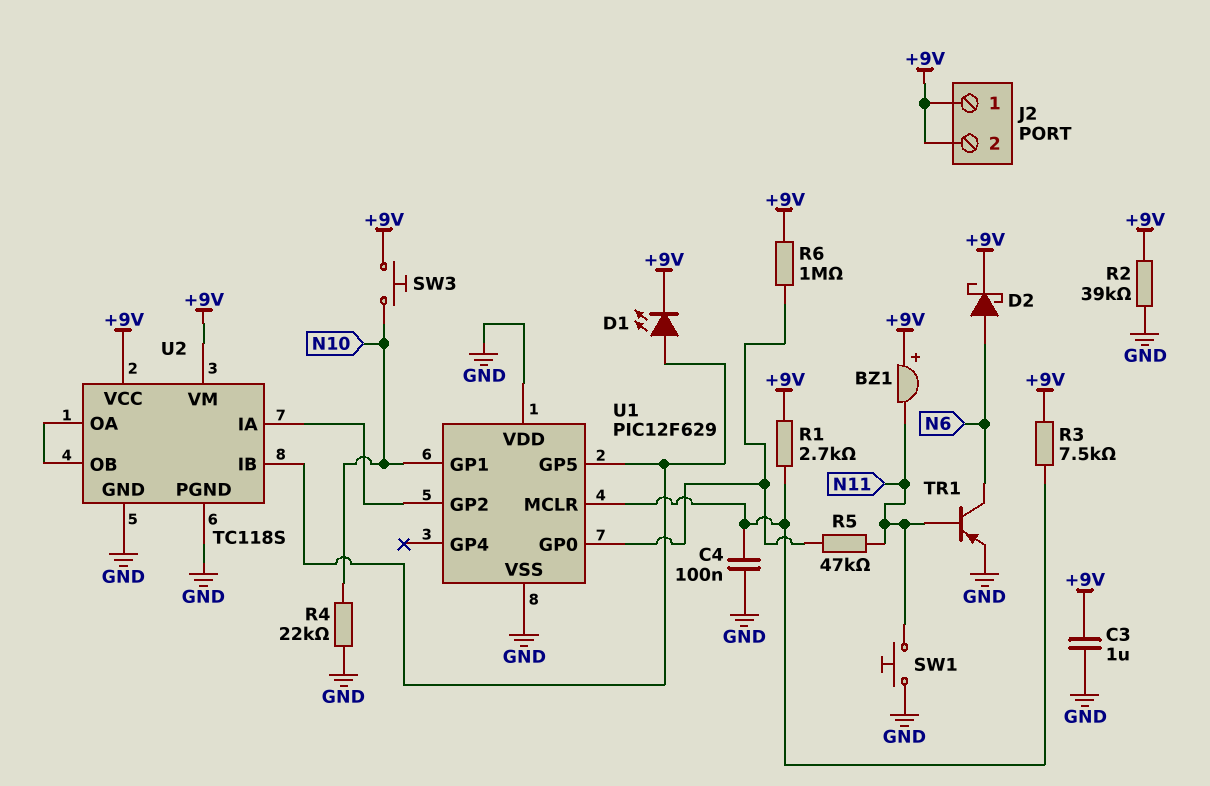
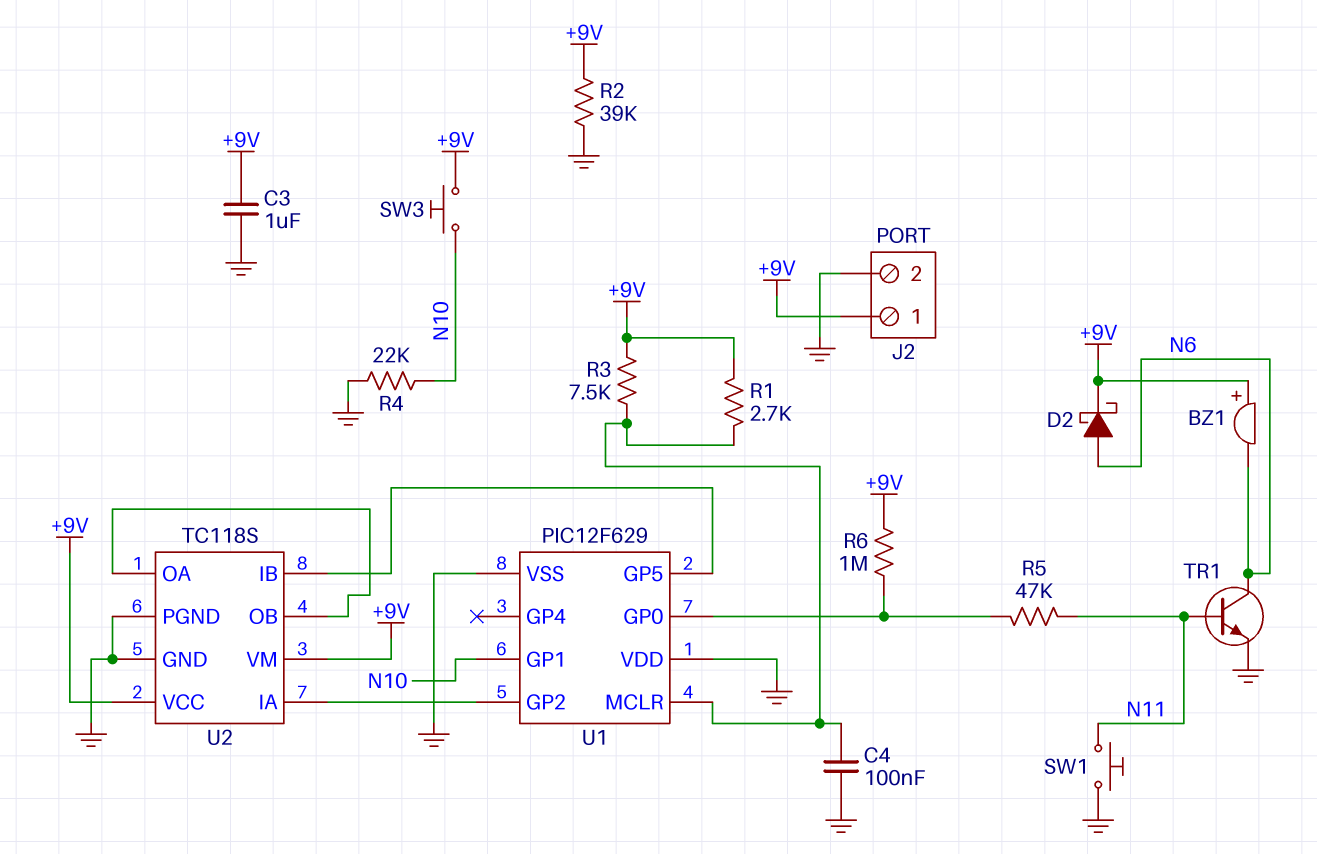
BZ1: buzzer (plus +9V, minus N11) -> buzzer (plus +9V, minus N6)
D1: LED (A U1/GP5, K +9V) -> none
J2 pin 2: +9V -> GND
TR1: PNP (B N11, C N6, E GND) -> NPN (B N11, C N6, E GND)

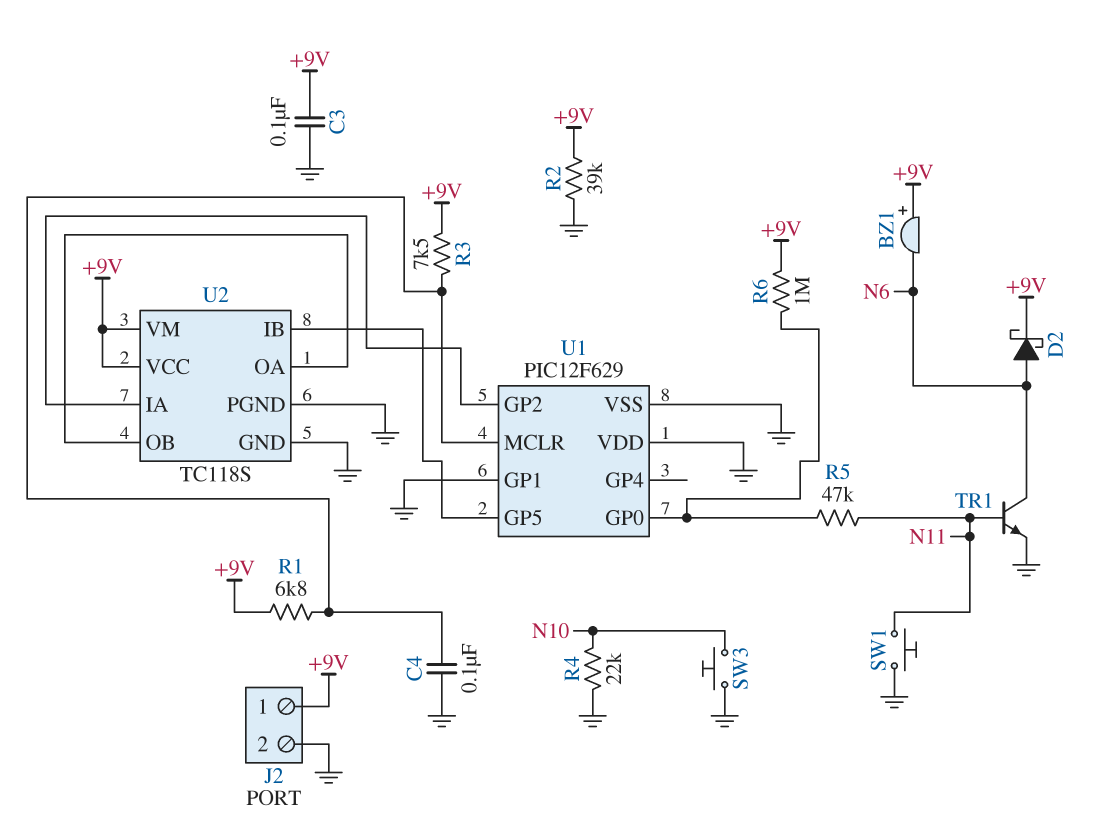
C3: 1uF (+9V, GND) -> 100nF (+9V, GND)
R1: 2.7k (+9V, U1/MCLR) -> 6.8k (+9V, U1/MCLR)
SW3: button (+9V, N10) -> button (GND, N10)
U1 pin GP1: N10 -> GND

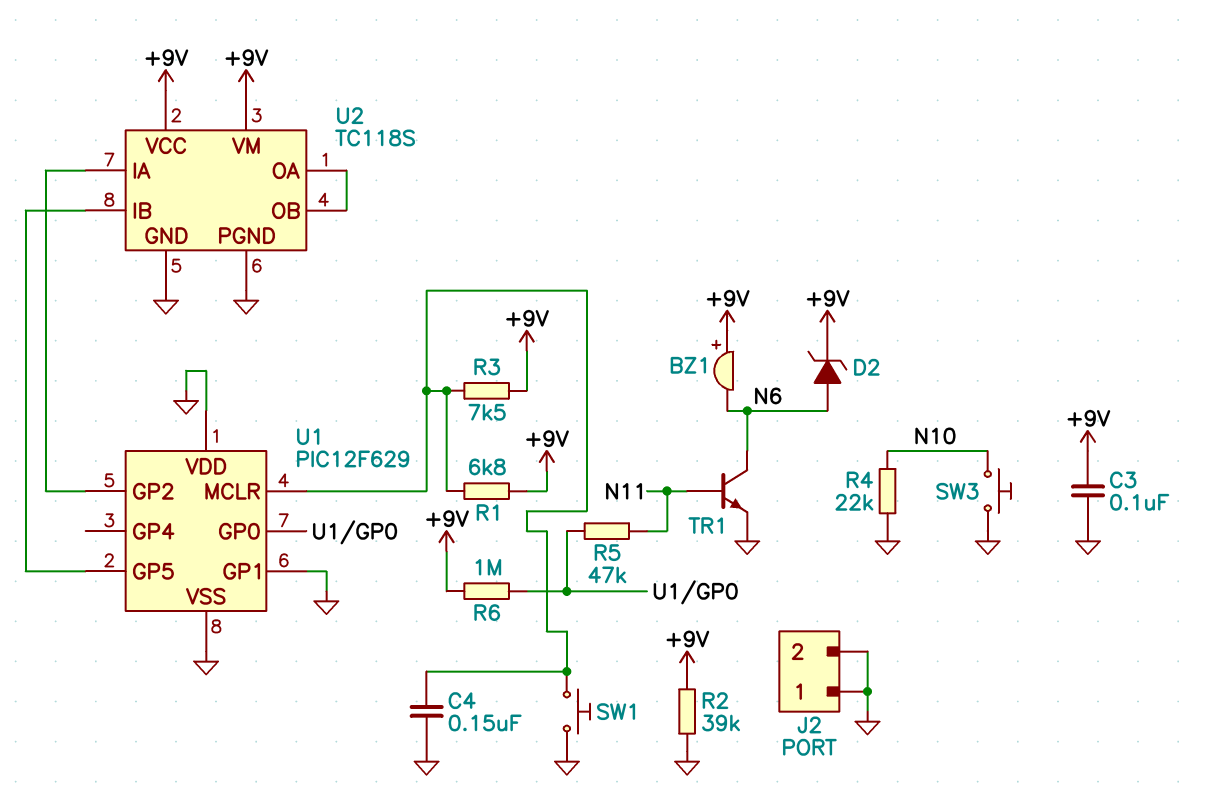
C4: 100nF (GND, U1/MCLR) -> 150nF (GND, U1/MCLR)
D2: schottky (A N6, K +9V) -> zener (A N6, K +9V)
J2 pin 1: +9V -> GND
SW1: button (GND, N11) -> button (GND, U1/MCLR)

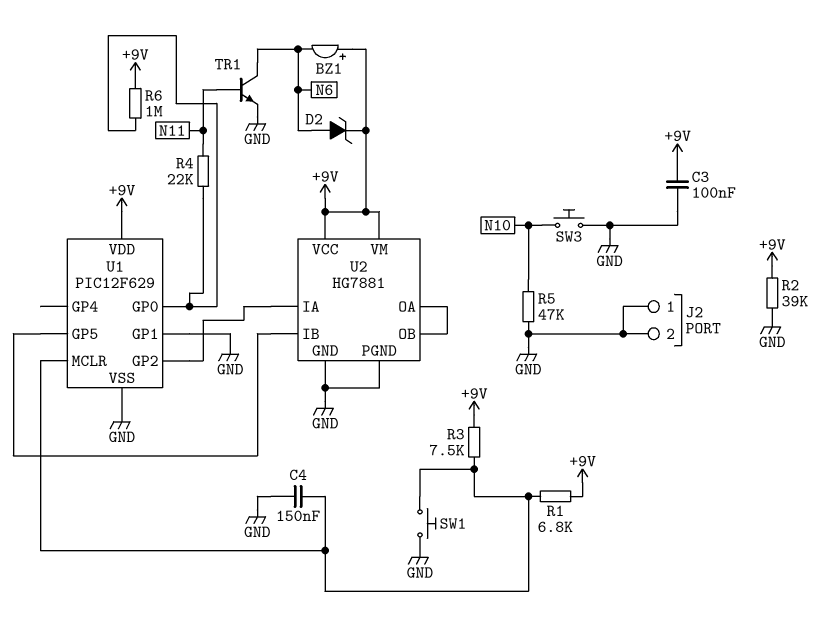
R4: 22k (GND, N10) -> 22k (N11, U1/GP0)
R5: 47k (N11, U1/GP0) -> 47k (GND, N10)
U1 pin VDD: GND -> +9V
U2: TC118S -> HG7881

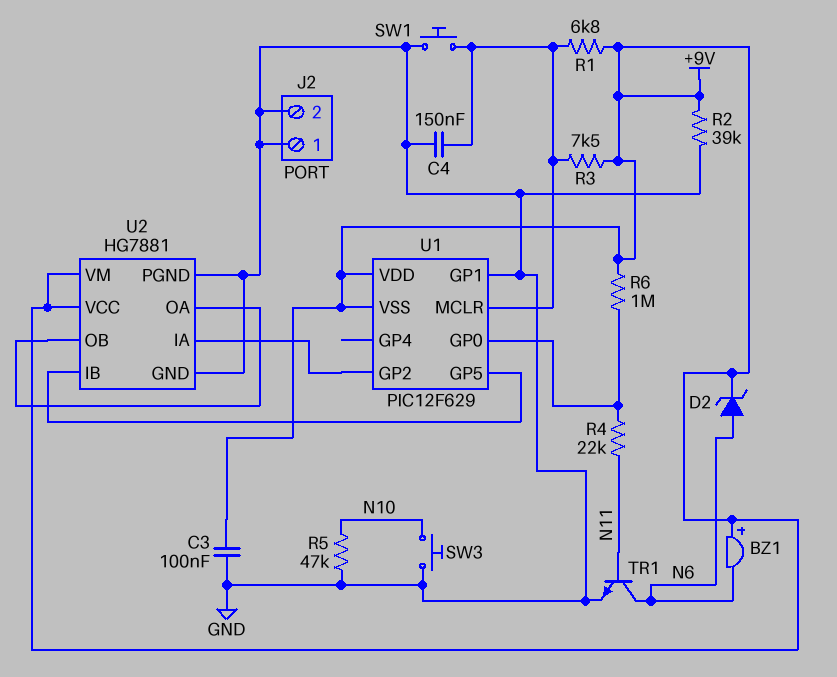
U1 pin VSS: GND -> +9V

